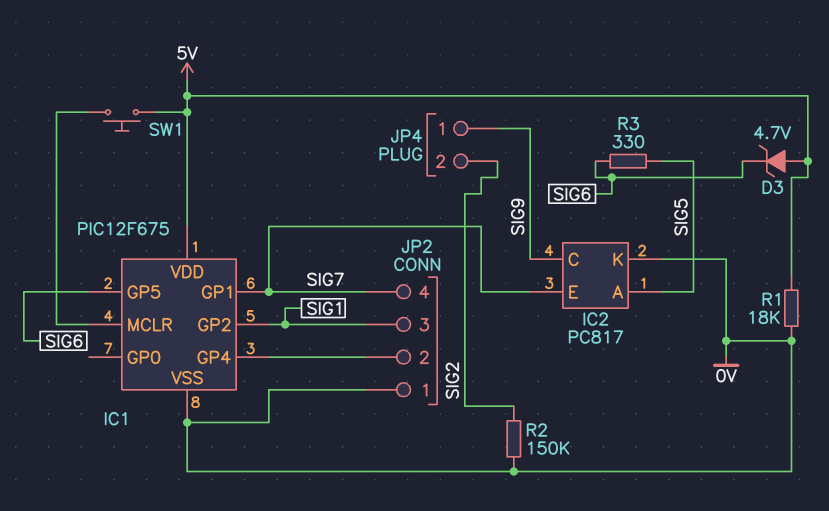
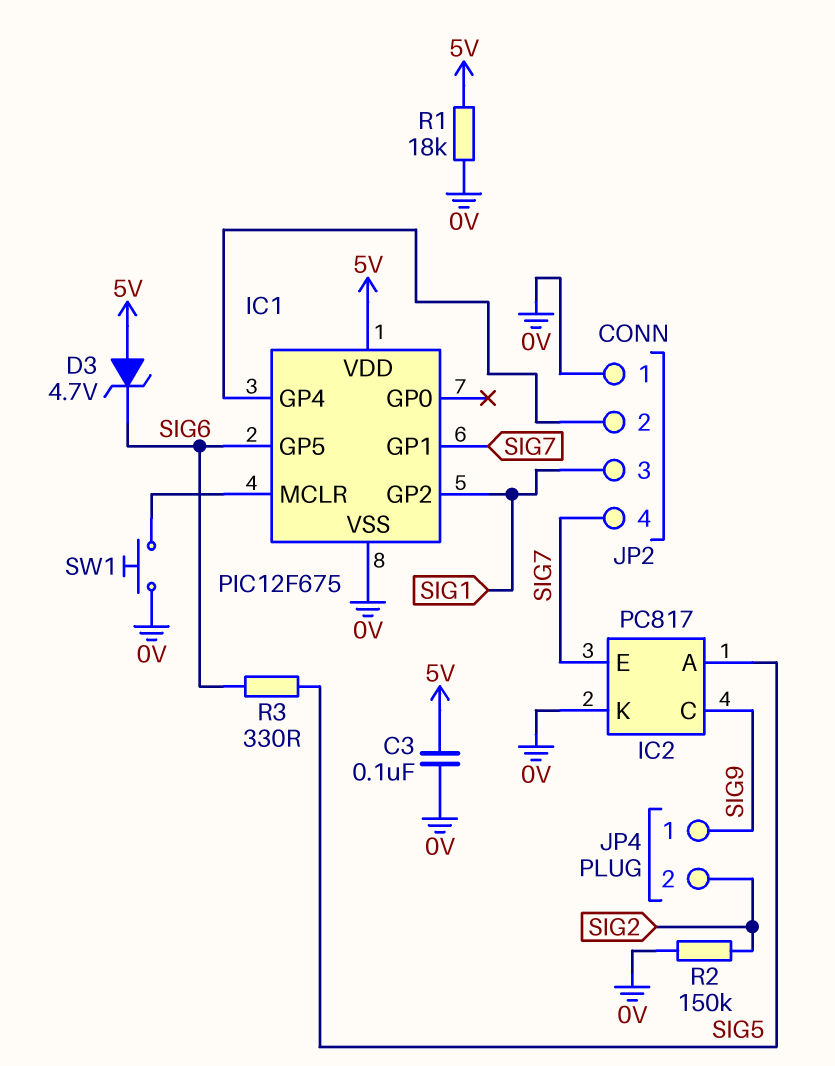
C3: none -> 100nF (0V, 5V)
SW1: button (5V, IC1/MCLR) -> button (0V, IC1/MCLR)

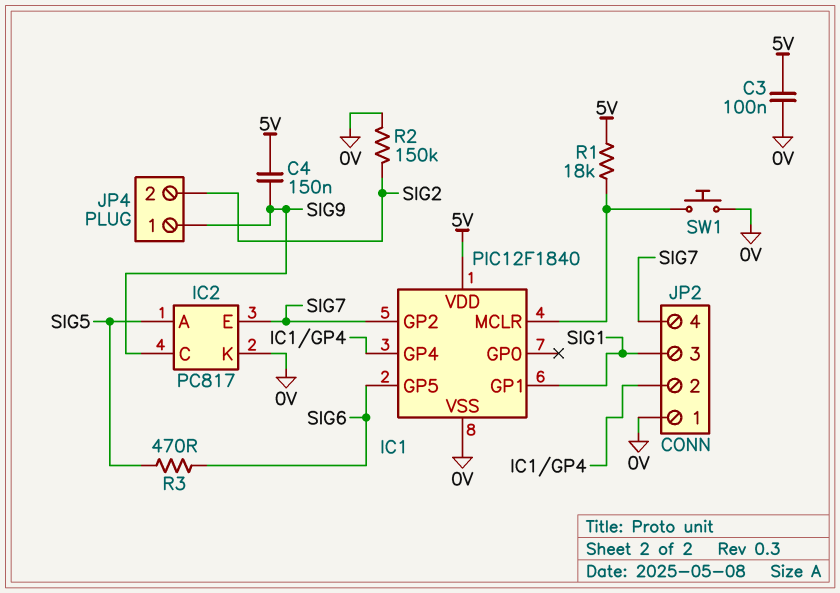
C4: none -> 150nF (5V, SIG9)
D3: zener 4.7V (A 5V, K SIG6) -> none
IC1: PIC12F675 -> PIC12F1840
IC1 pin GP1: SIG7 -> SIG1
IC1 pin GP2: SIG1 -> SIG7
R1: 18k (0V, 5V) -> 18k (5V, IC1/MCLR)
R3: 330 (SIG5, SIG6) -> 470 (SIG5, SIG6)

